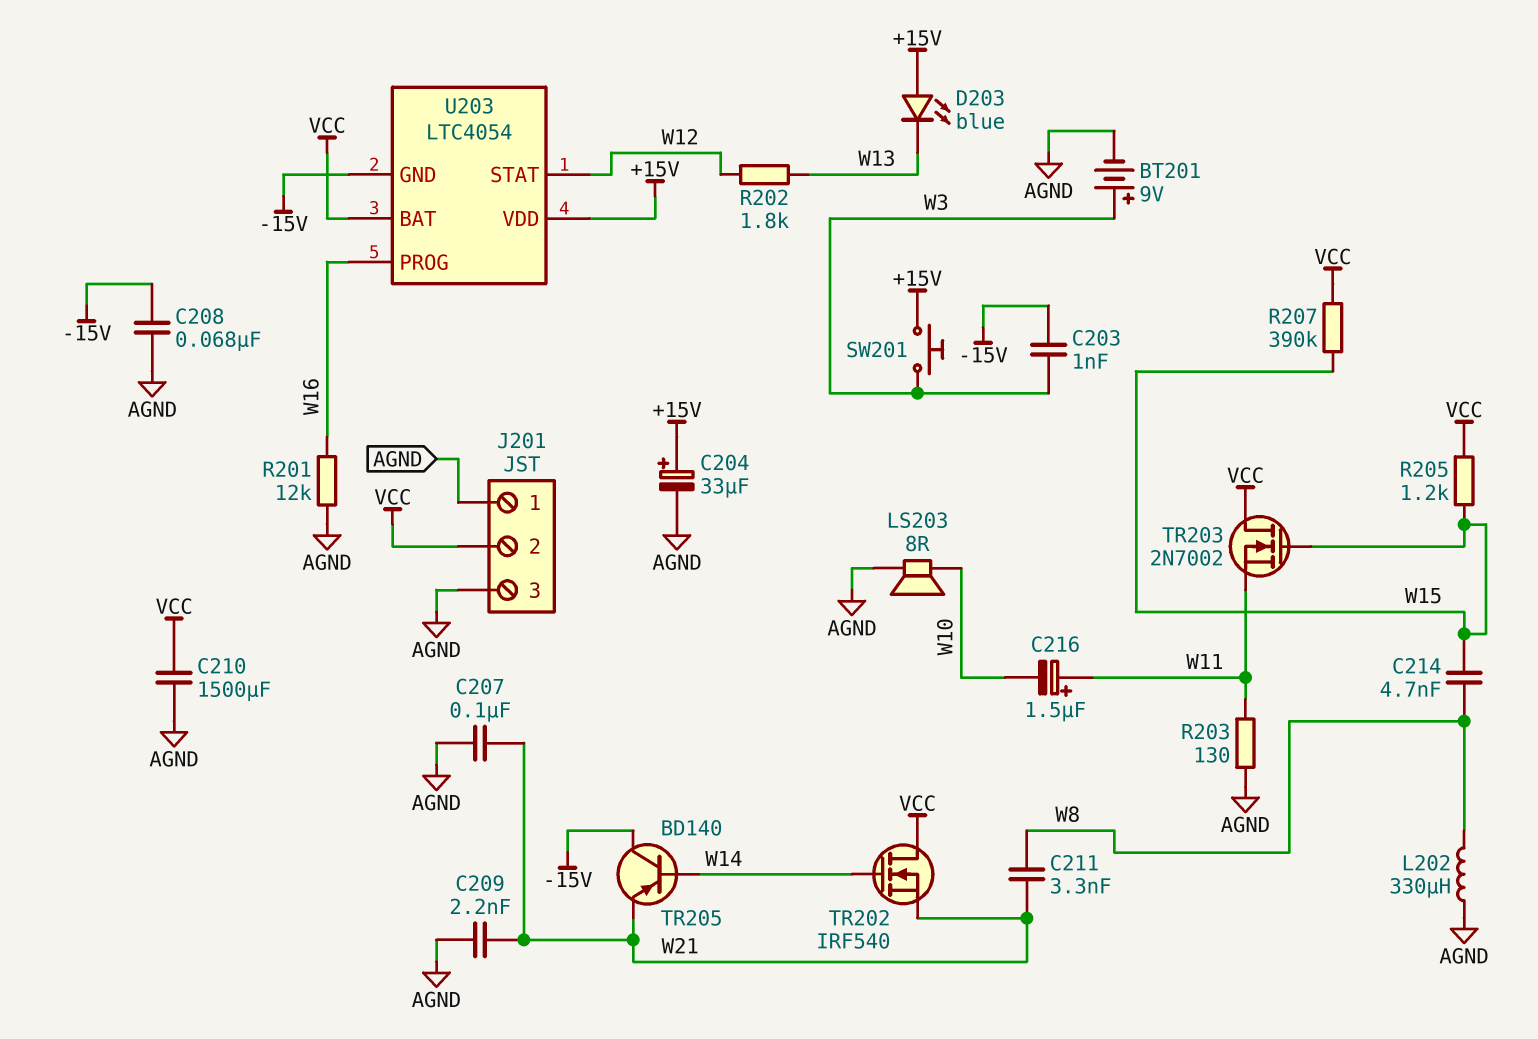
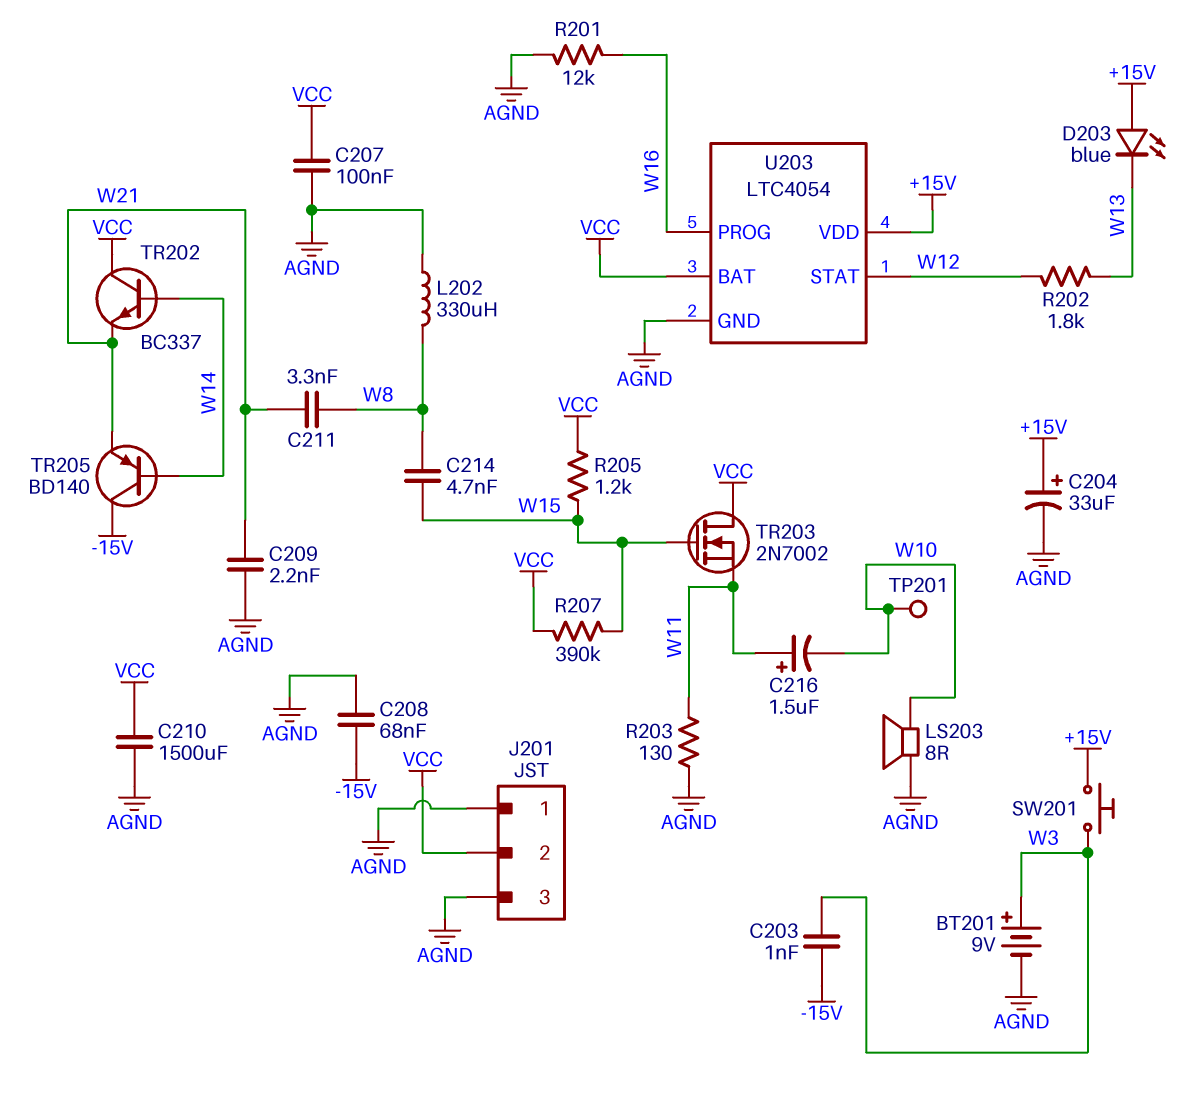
C207: 100nF (AGND, W21) -> 100nF (AGND, VCC)
TP201: none -> test point (W10)
TR202: NMOS IRF540 (G W14, D VCC, S W21) -> NPN BC337 (B W14, C VCC, E W21)
U203 pin GND: -15V -> AGND

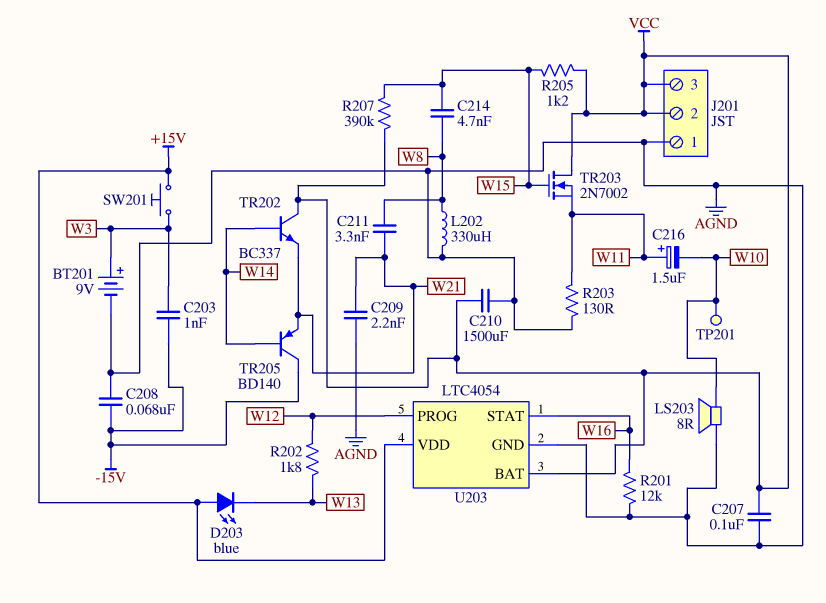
C204: 33uF (plus +15V, minus AGND) -> none
J201 pin 3: AGND -> VCC
U203 pin PROG: W16 -> W12
U203 pin STAT: W12 -> W16

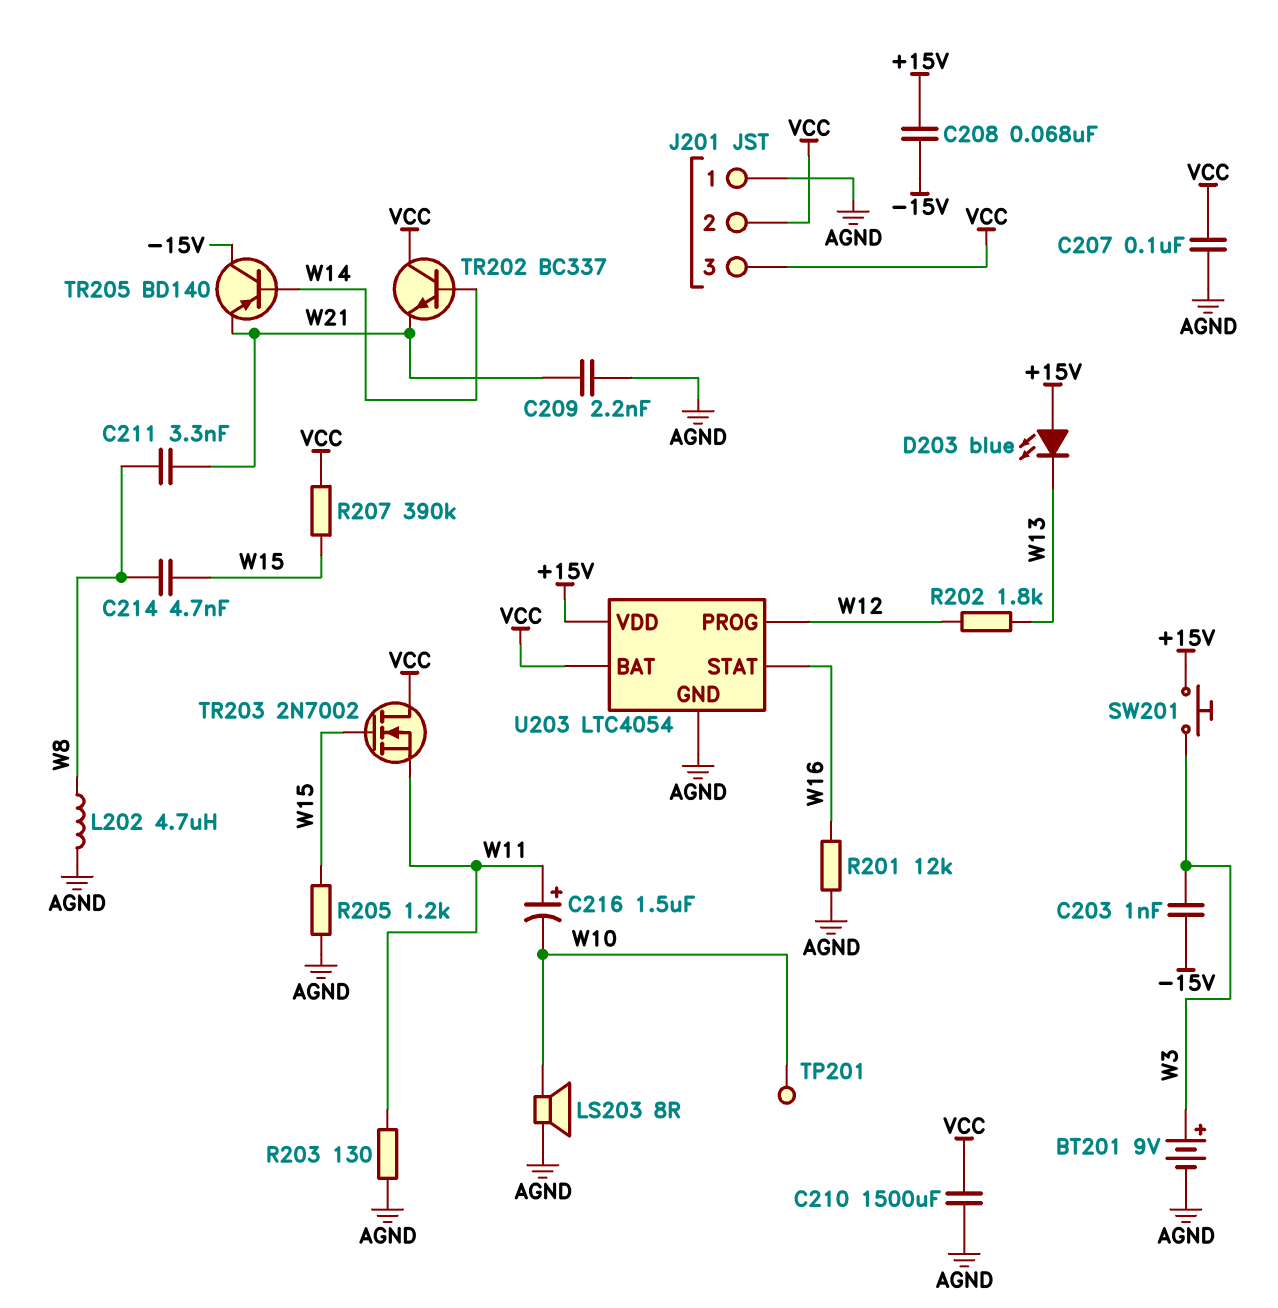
C208: 68nF (-15V, AGND) -> 68nF (+15V, -15V)
L202: 330uH (AGND, W8) -> 4.7uH (AGND, W8)
R205: 1.2k (VCC, W15) -> 1.2k (AGND, W15)

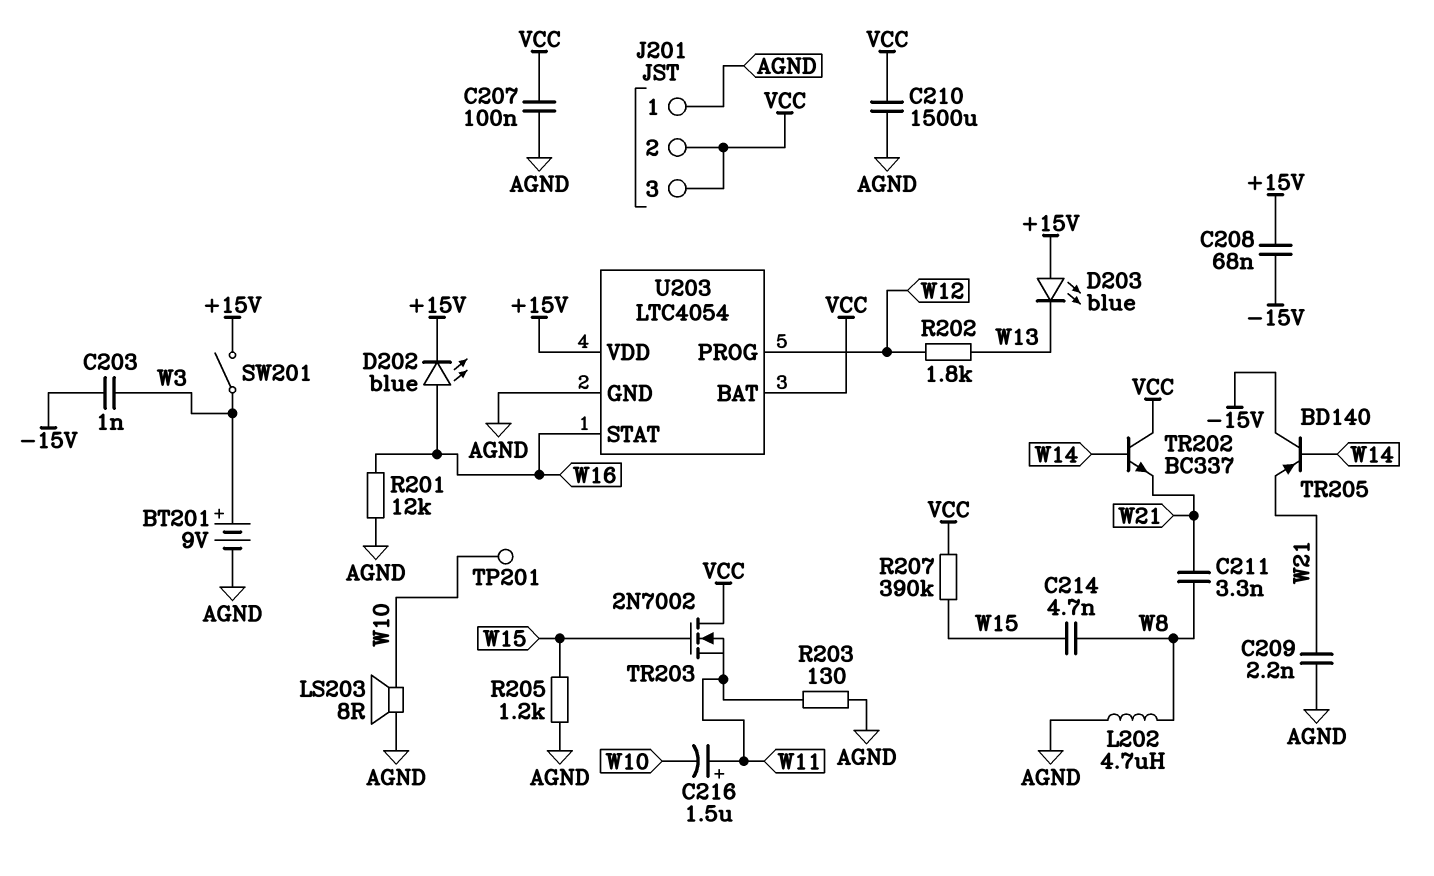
D202: none -> LED blue (A W16, K +15V)
SW201: button (+15V, W3) -> switch (+15V, W3)

